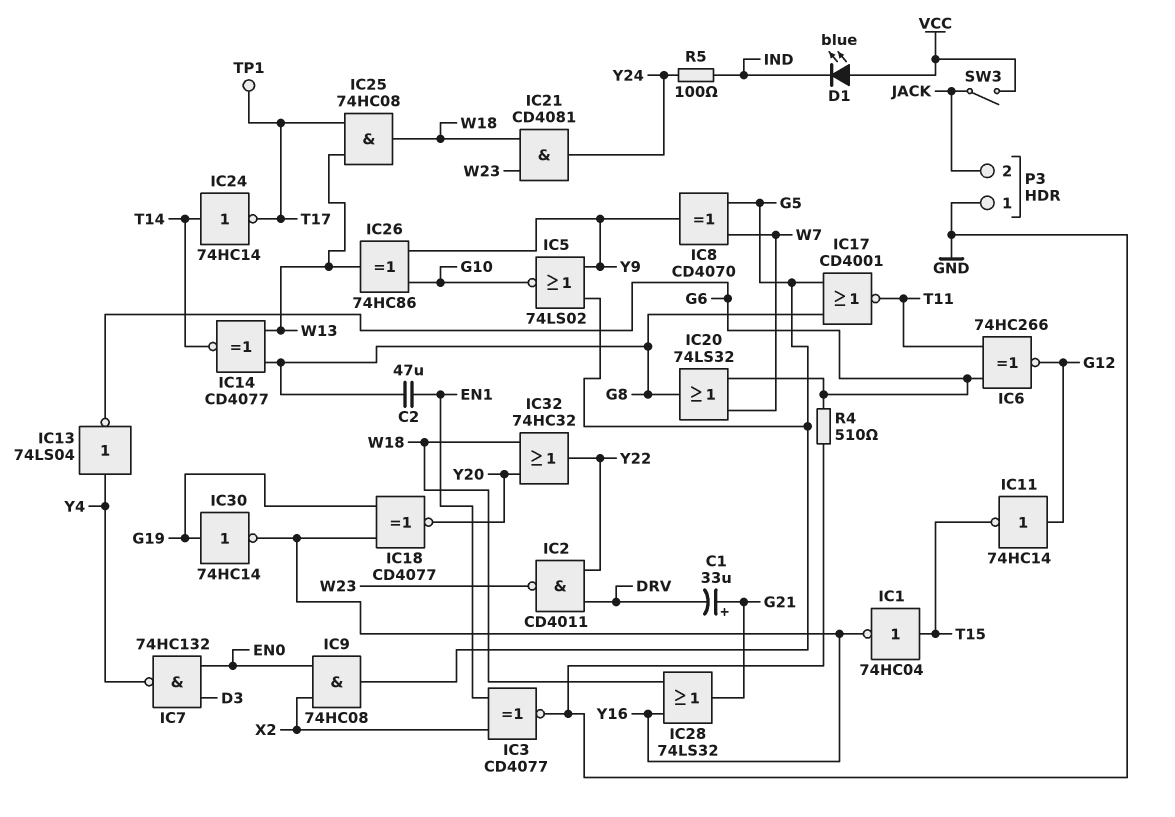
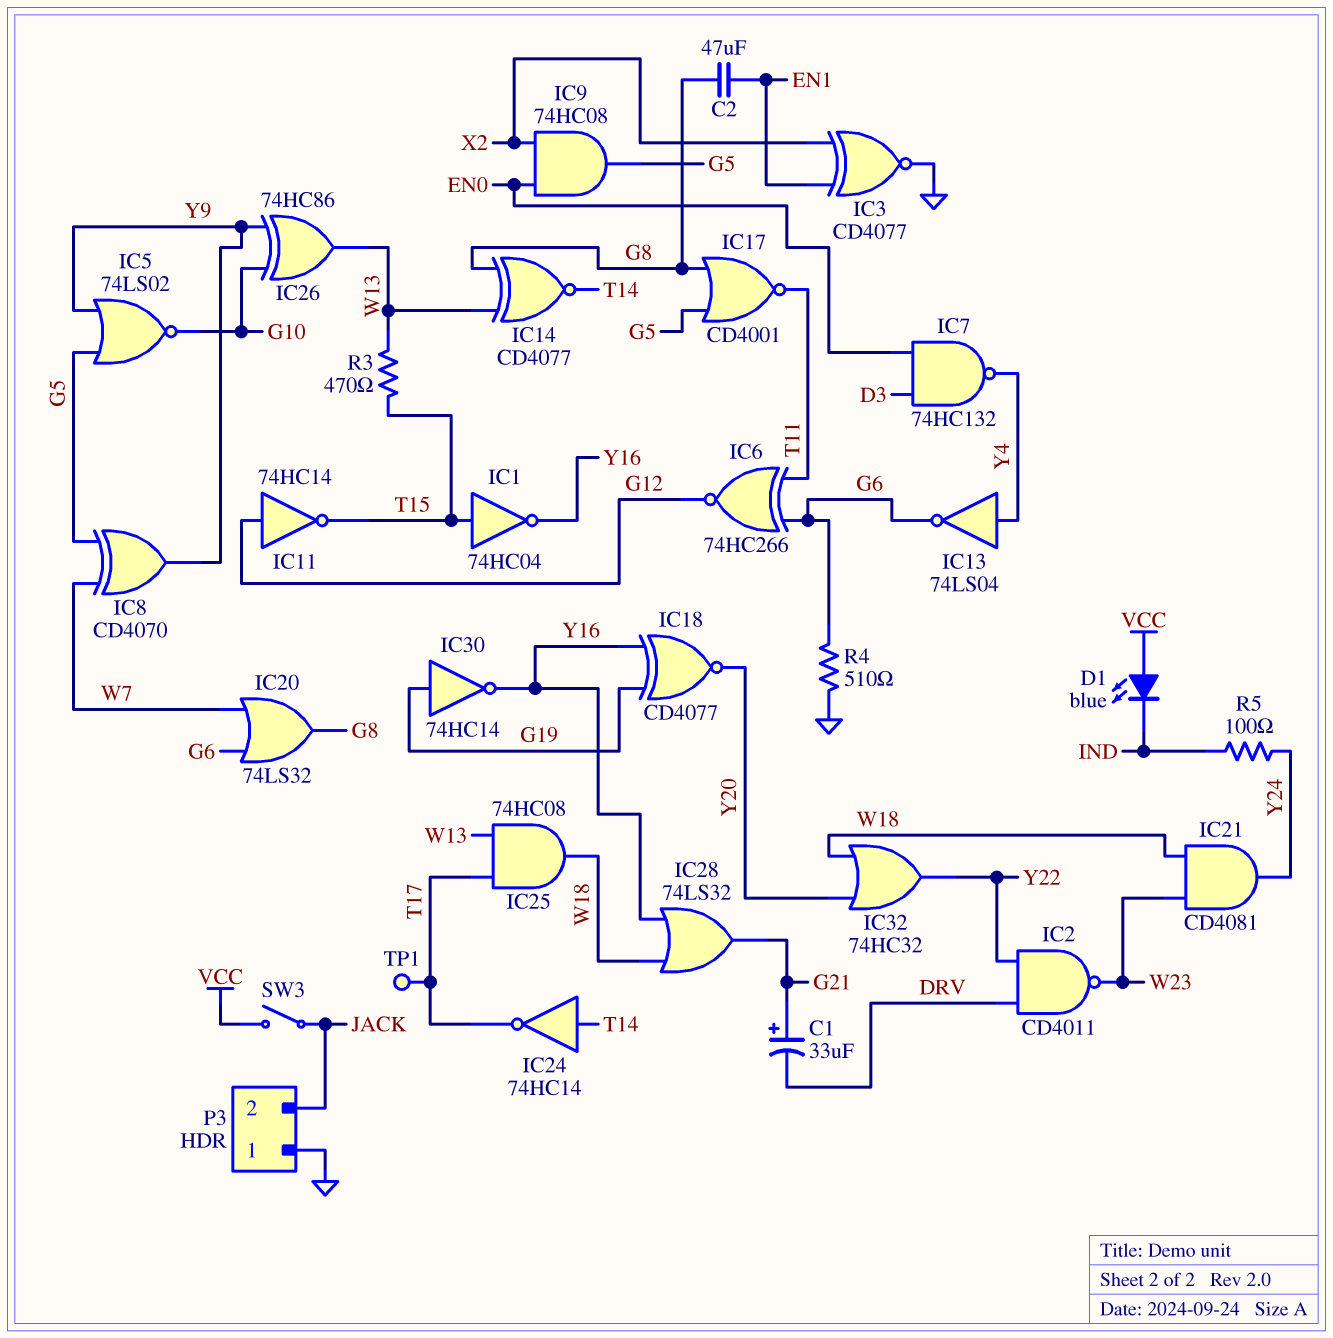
R3: none -> 470 (T15, W13)

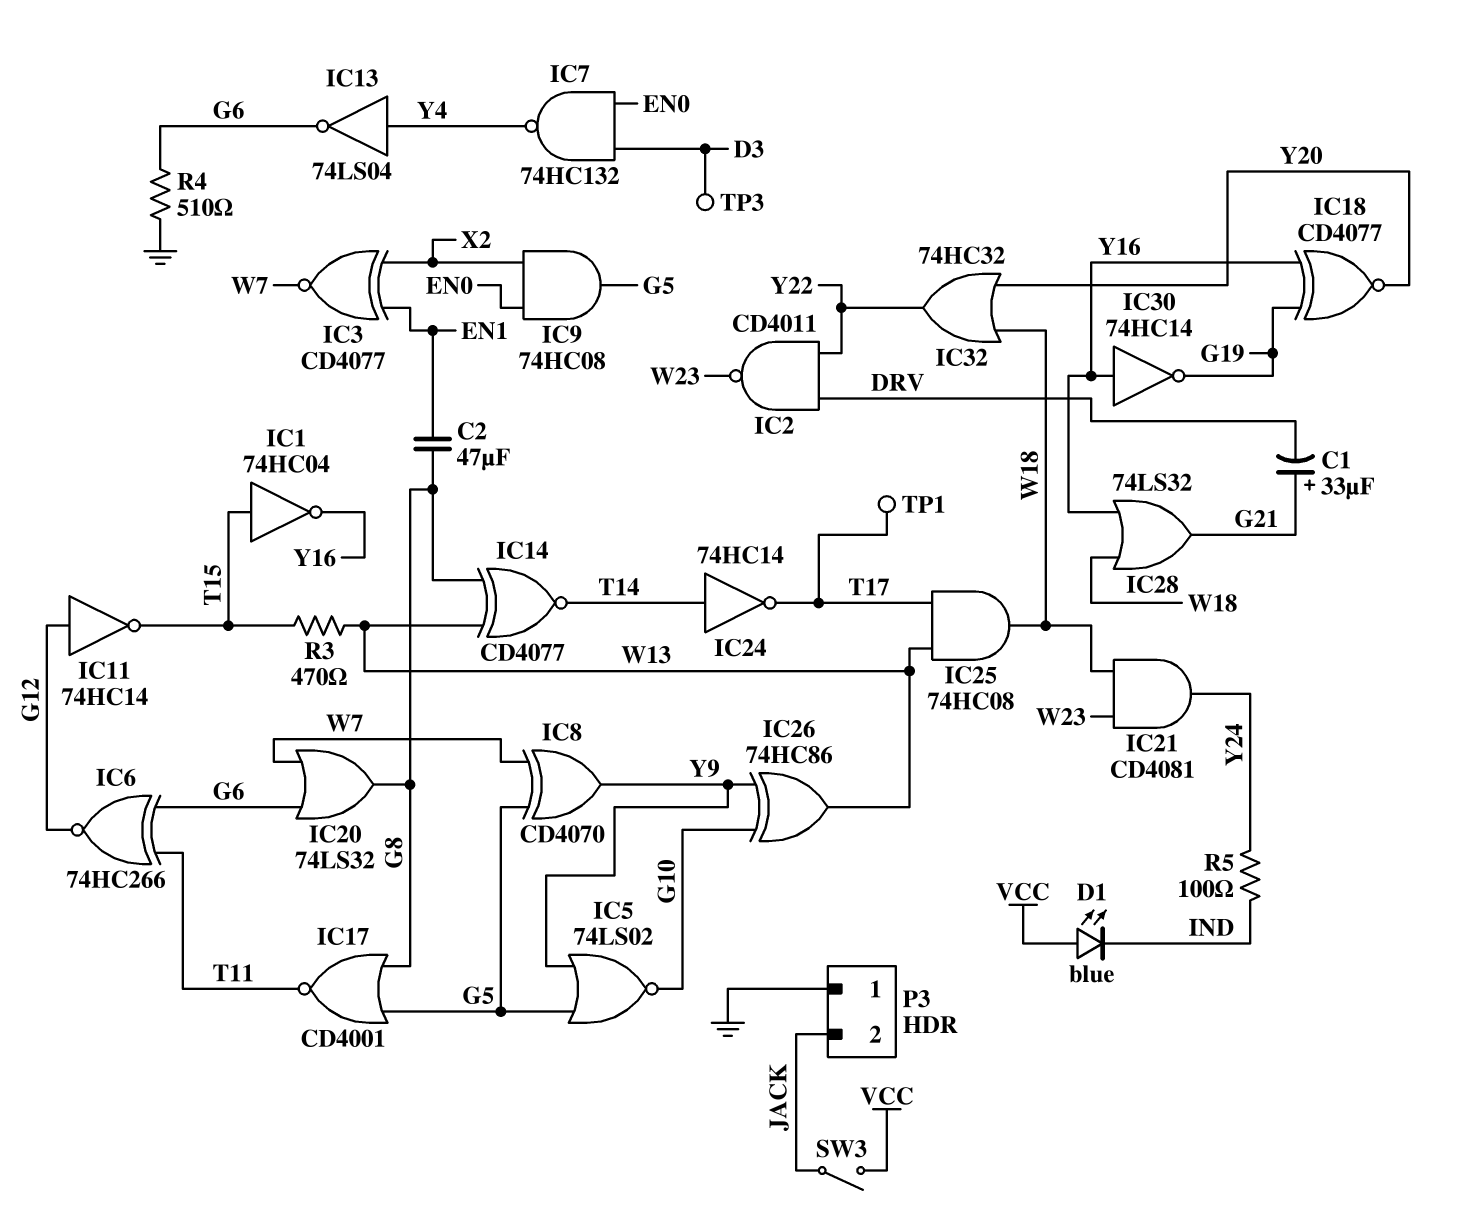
IC3: XNOR CD4077 (in EN1, in X2, out GND) -> XNOR CD4077 (in EN1, in X2, out W7)
IC30: NOT 74HC14 (in G19, out Y16) -> NOT 74HC14 (in Y16, out G19)
TP3: none -> test point (D3)

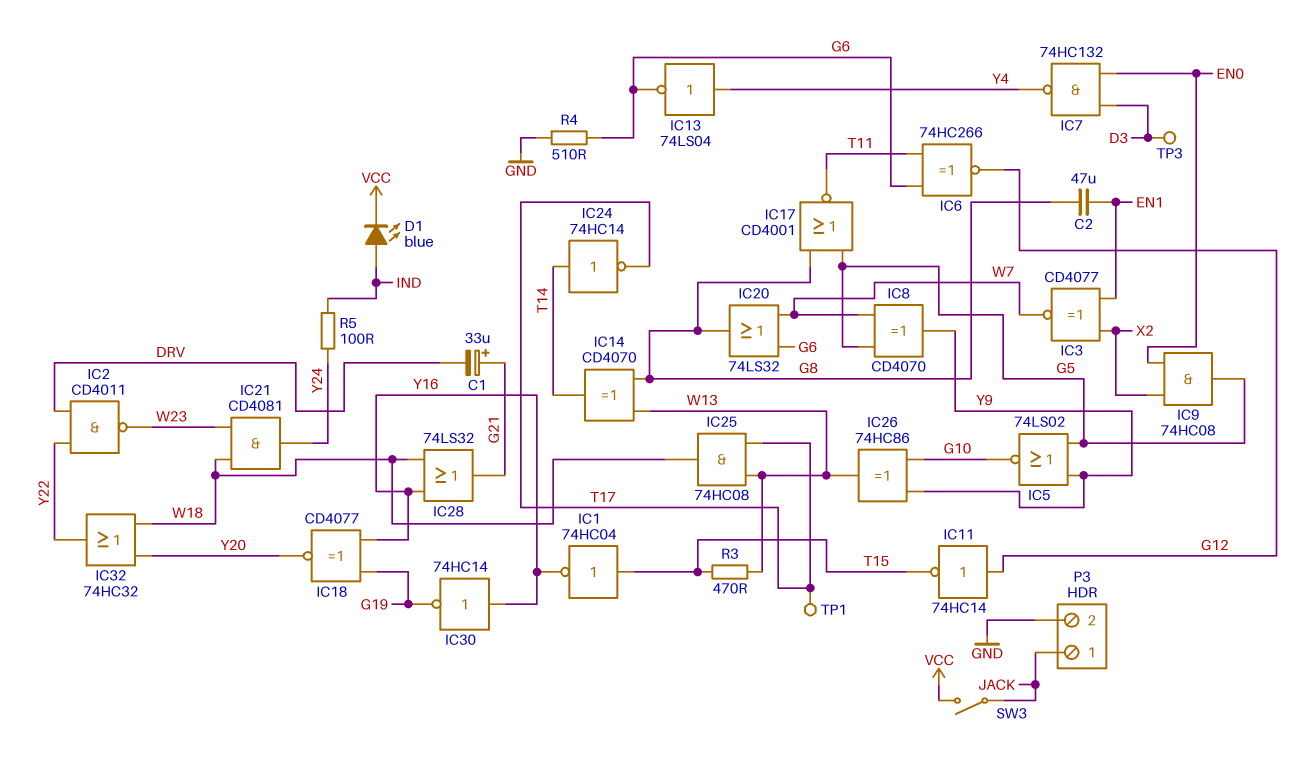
D1: LED blue (A VCC, K IND) -> LED blue (A IND, K VCC)
IC14: XNOR CD4077 (in G8, in W13, out T14) -> XOR CD4070 (in G8, in W13, out T14)
P3 pin 1: GND -> JACK
P3 pin 2: JACK -> GND

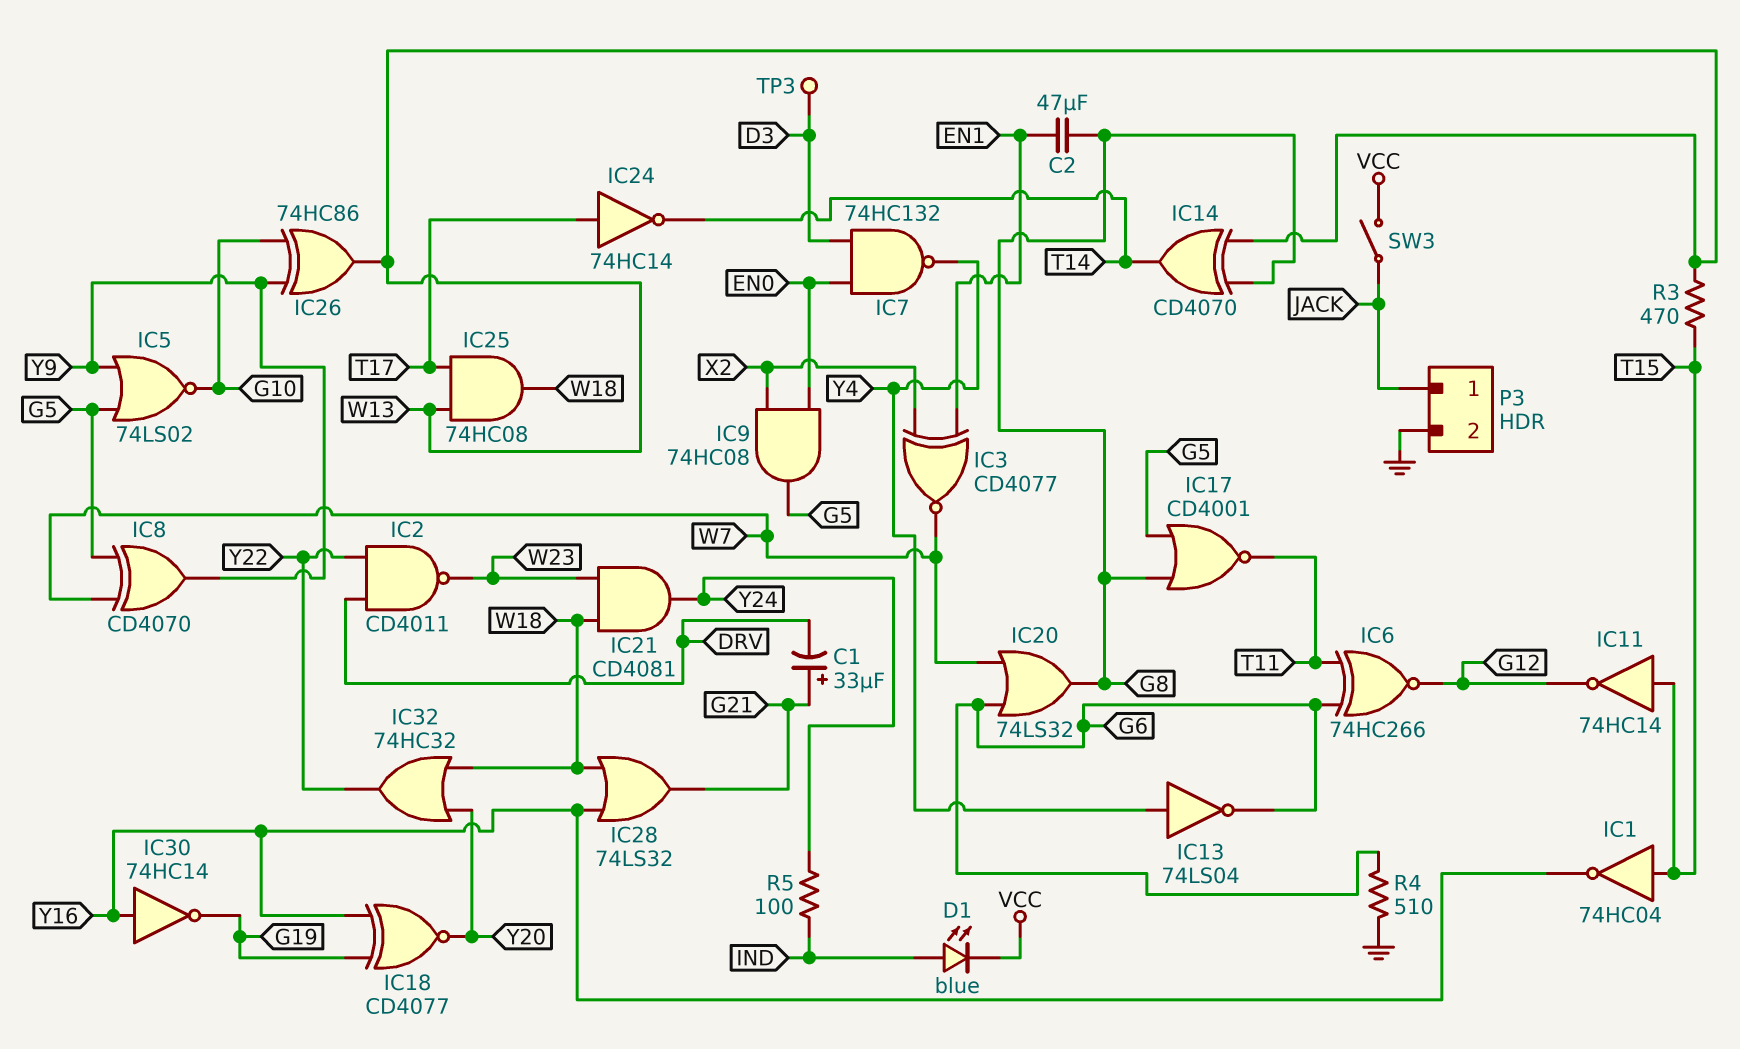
IC11: NOT 74HC14 (in G12, out T15) -> NOT 74HC14 (in T15, out G12)
IC24: NOT 74HC14 (in T14, out T17) -> NOT 74HC14 (in T17, out T14)
TP1: test point (T17) -> none

